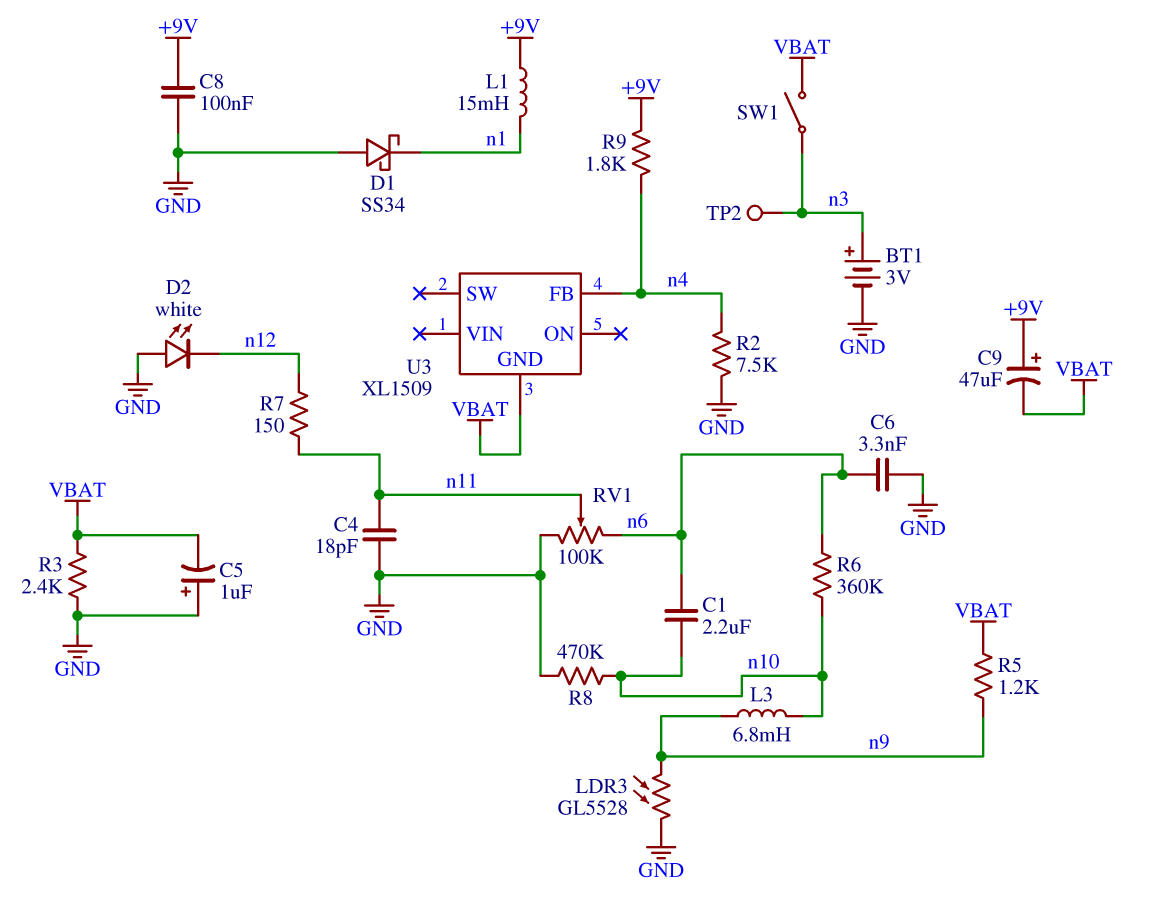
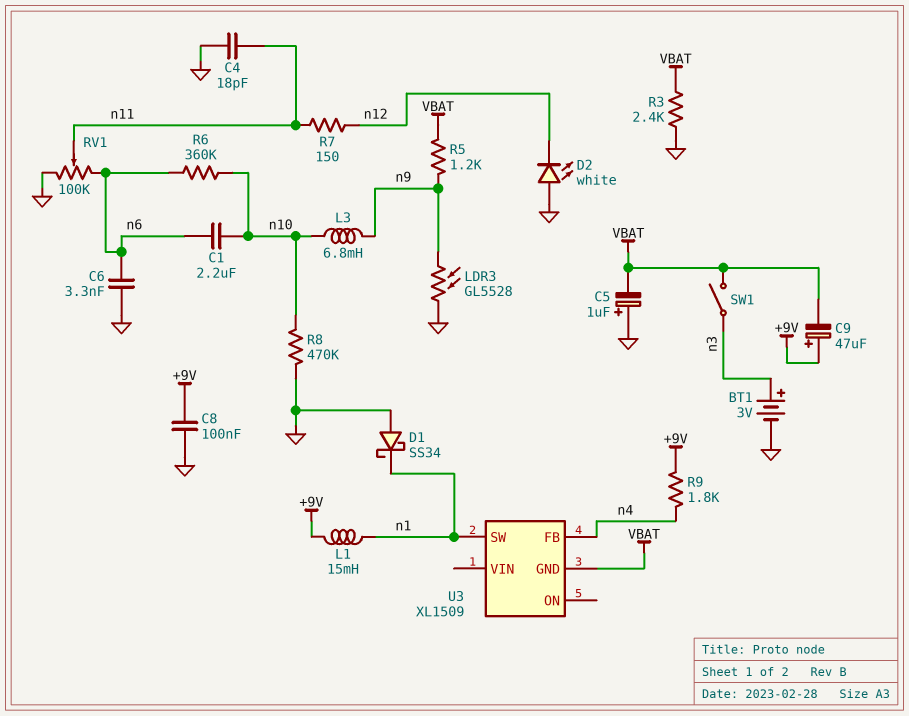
R2: 7.5k (GND, n4) -> none
TP2: test point (n3) -> none
U3 pin SW: none -> n1

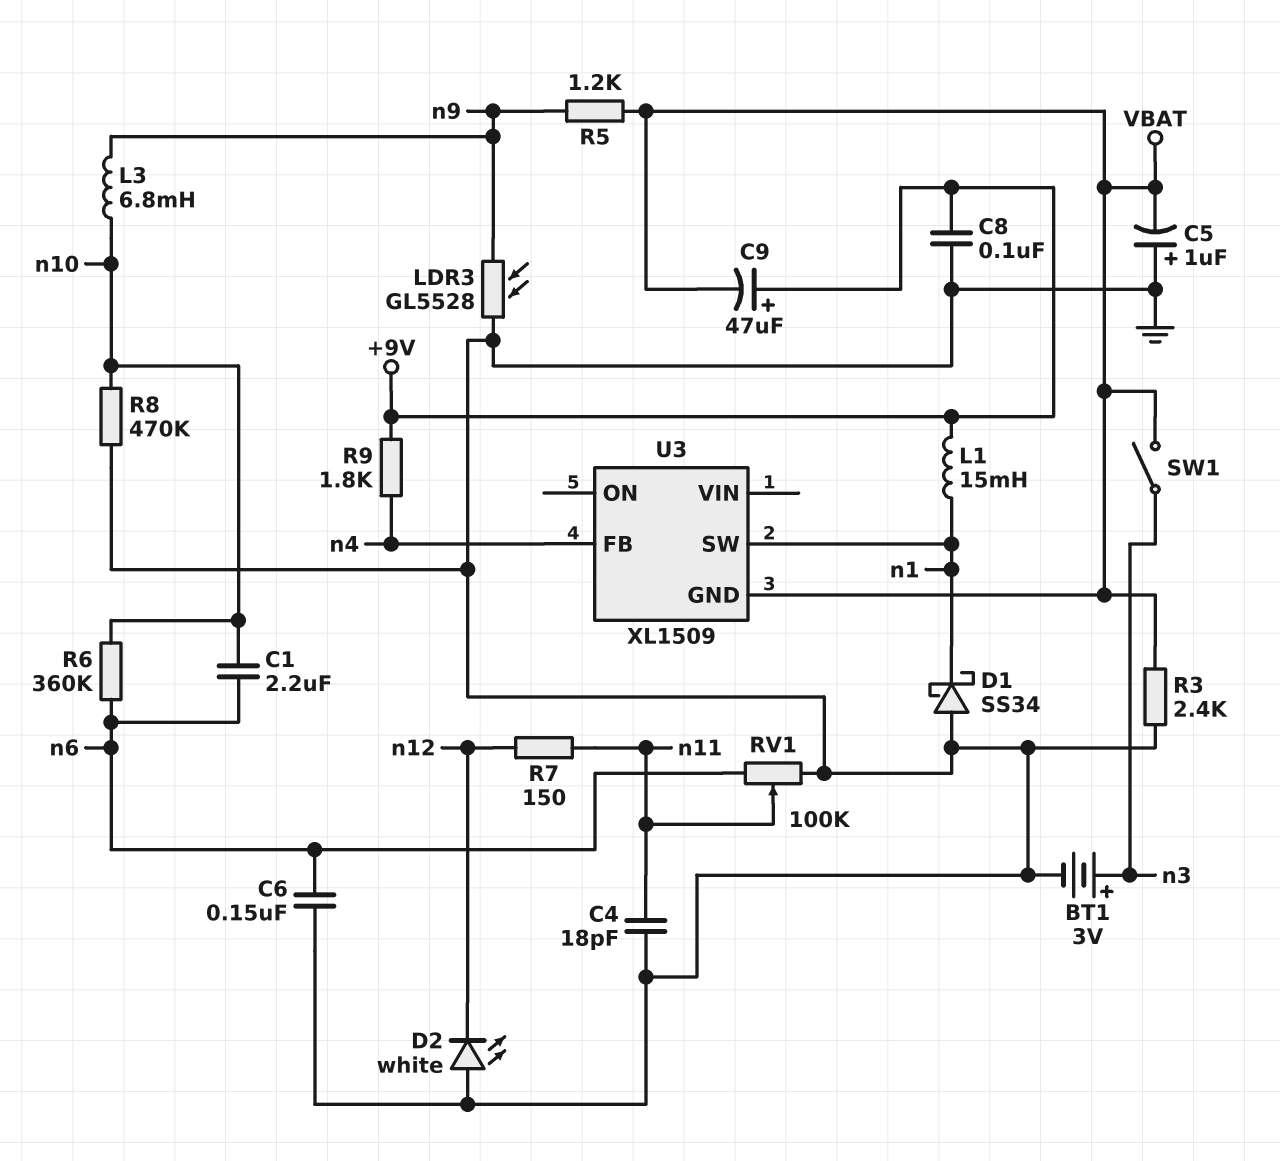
C6: 3.3nF (GND, n6) -> 150nF (GND, n6)

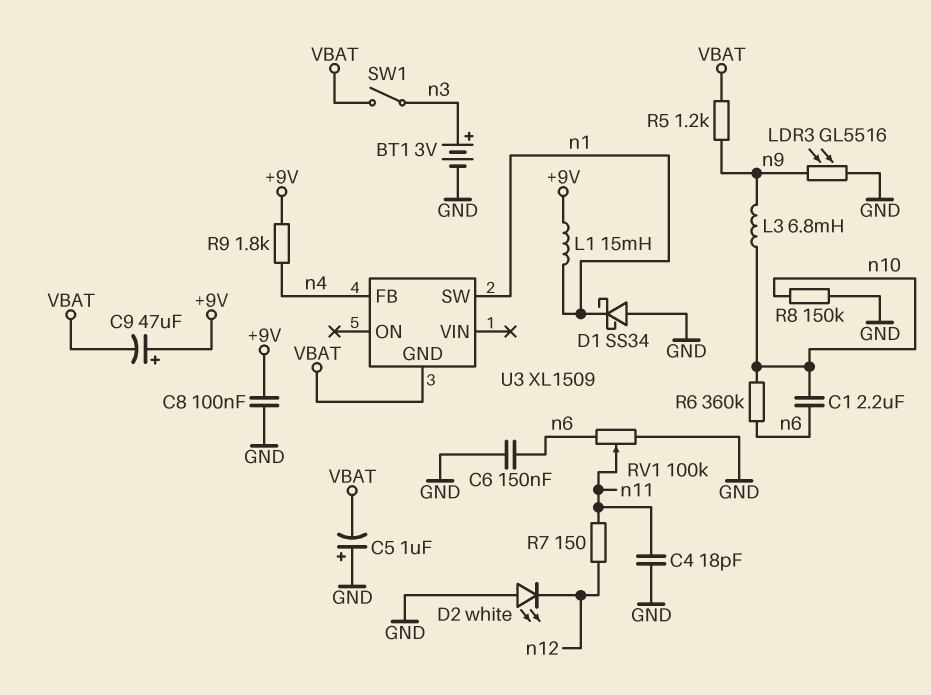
LDR3: GL5528 (GND, n9) -> GL5516 (GND, n9)
R3: 2.4k (GND, VBAT) -> none
R8: 470k (GND, n10) -> 150k (GND, n10)

